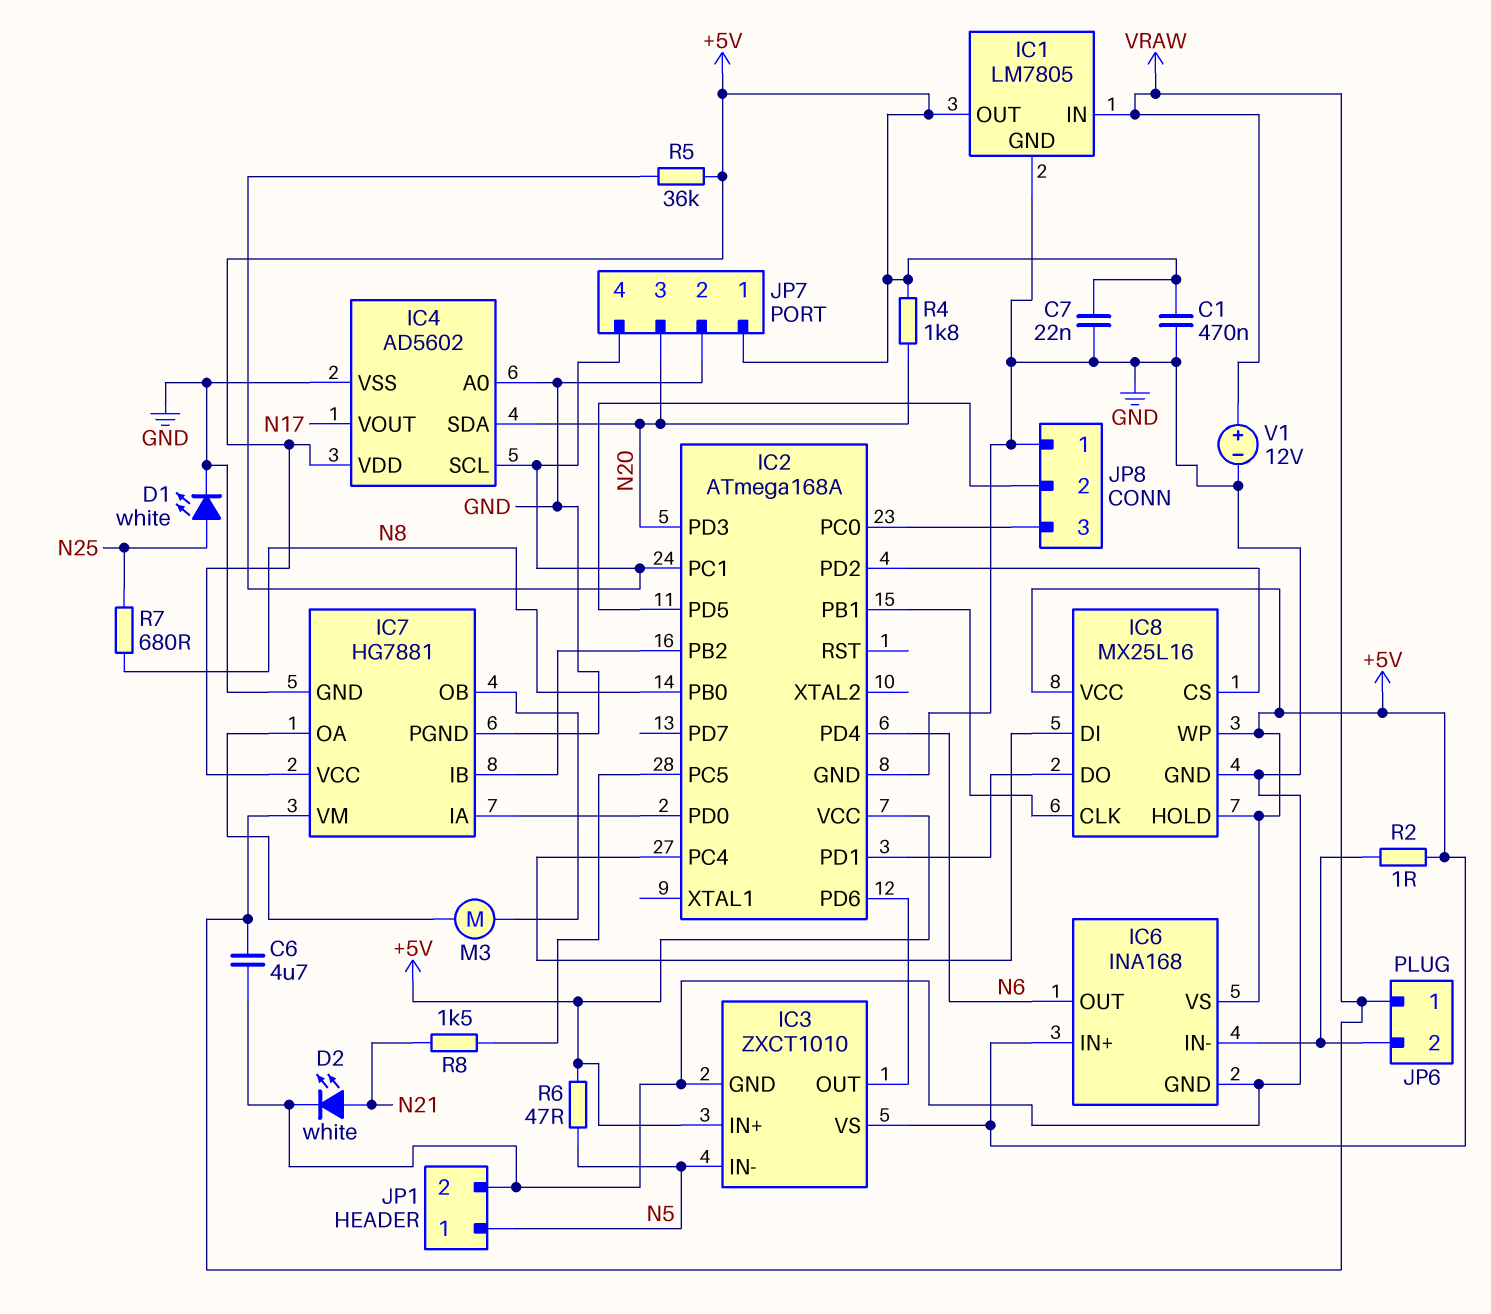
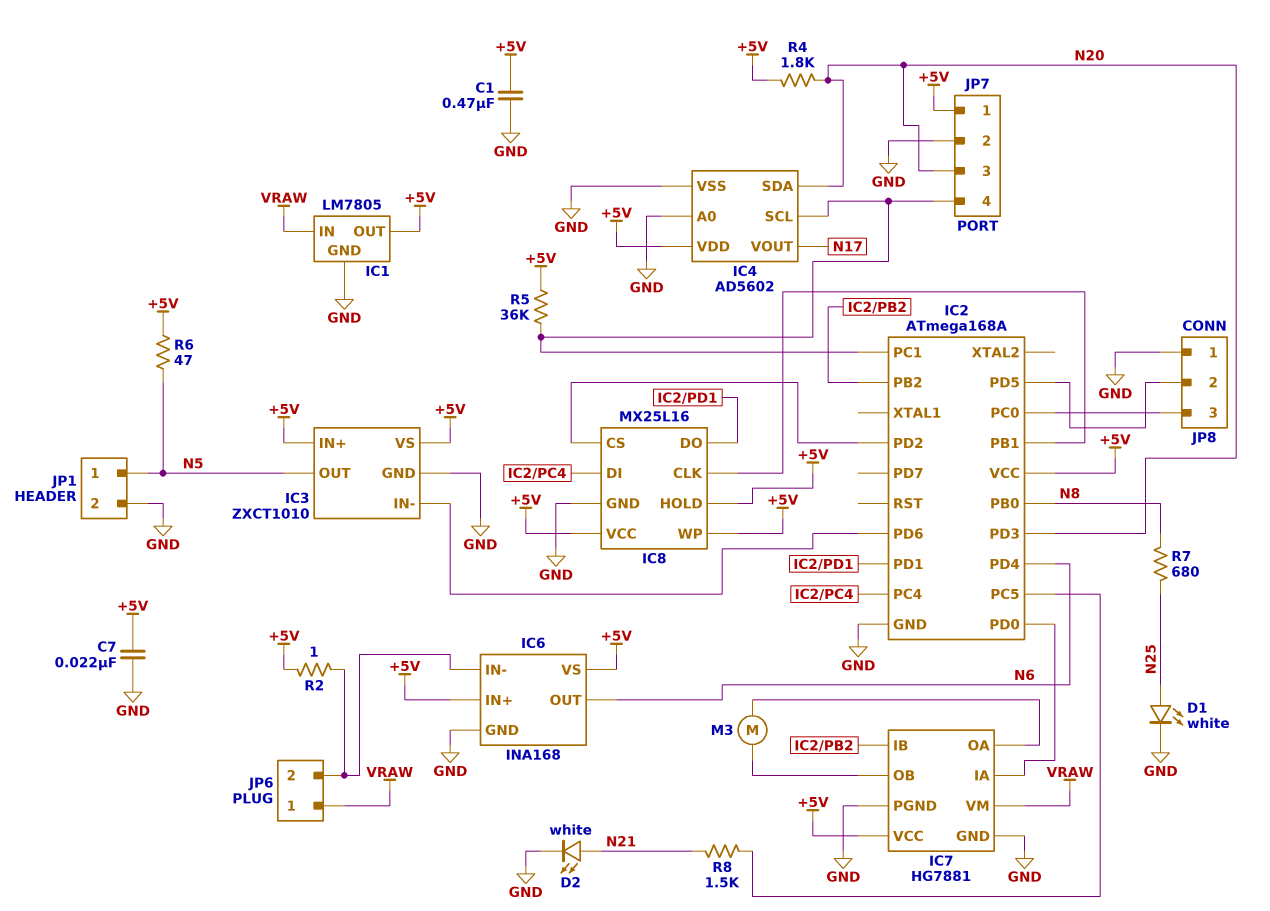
C6: 4.7uF (GND, VRAW) -> none
IC3 pin IN-: N5 -> IC2/PD6
IC3 pin OUT: IC2/PD6 -> N5
V1: 12V (plus VRAW, minus GND) -> none

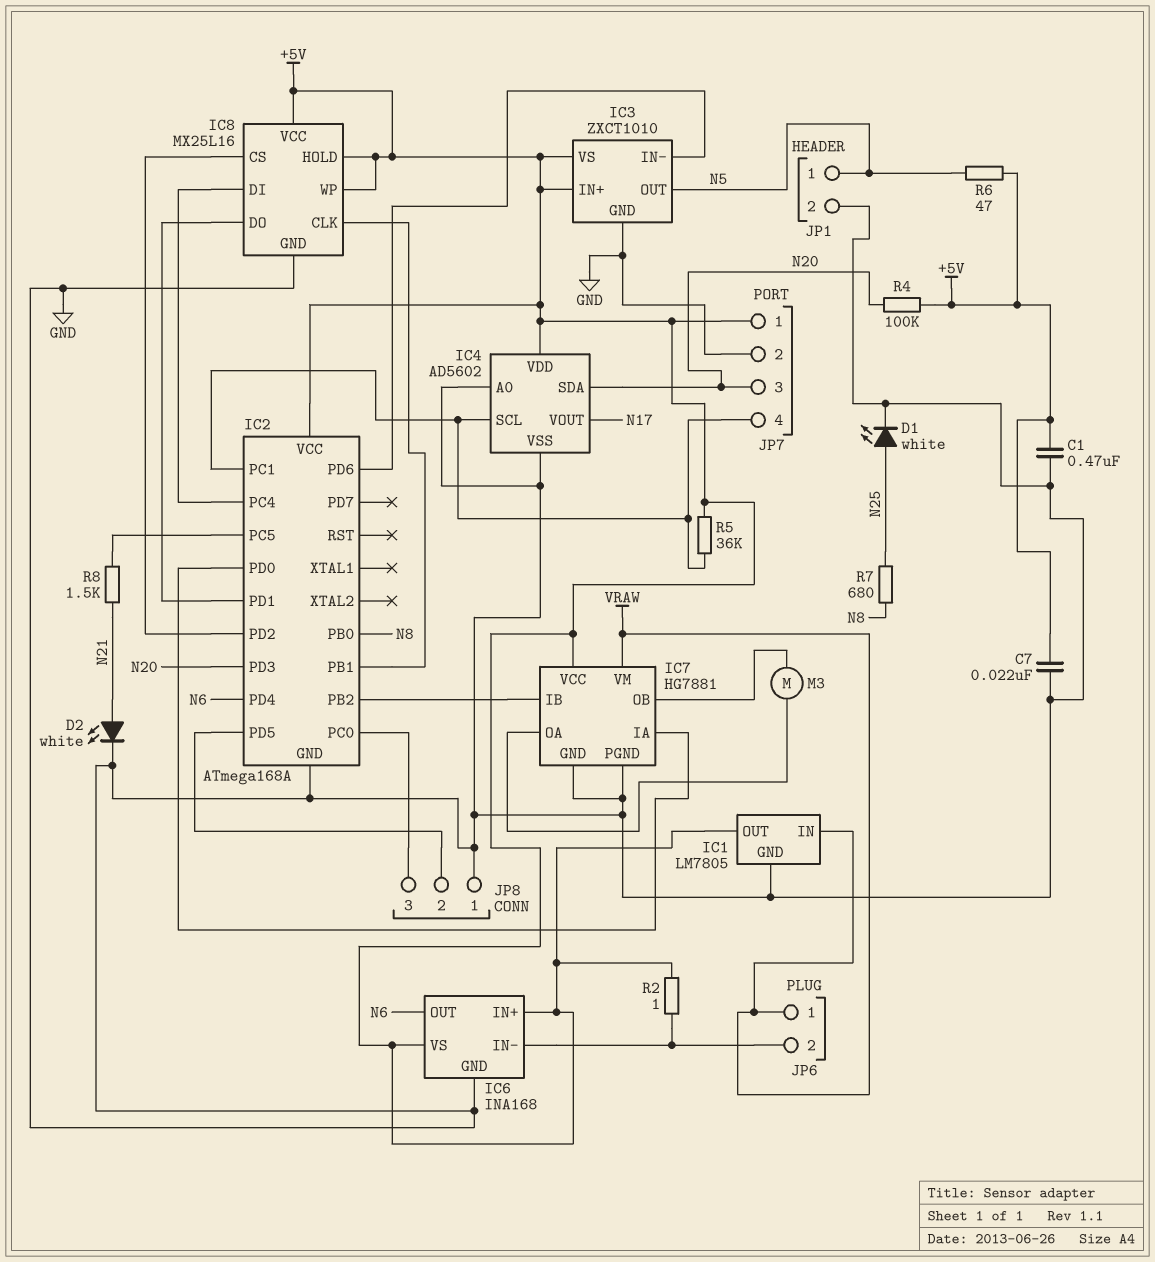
R4: 1.8k (+5V, N20) -> 100k (+5V, N20)

